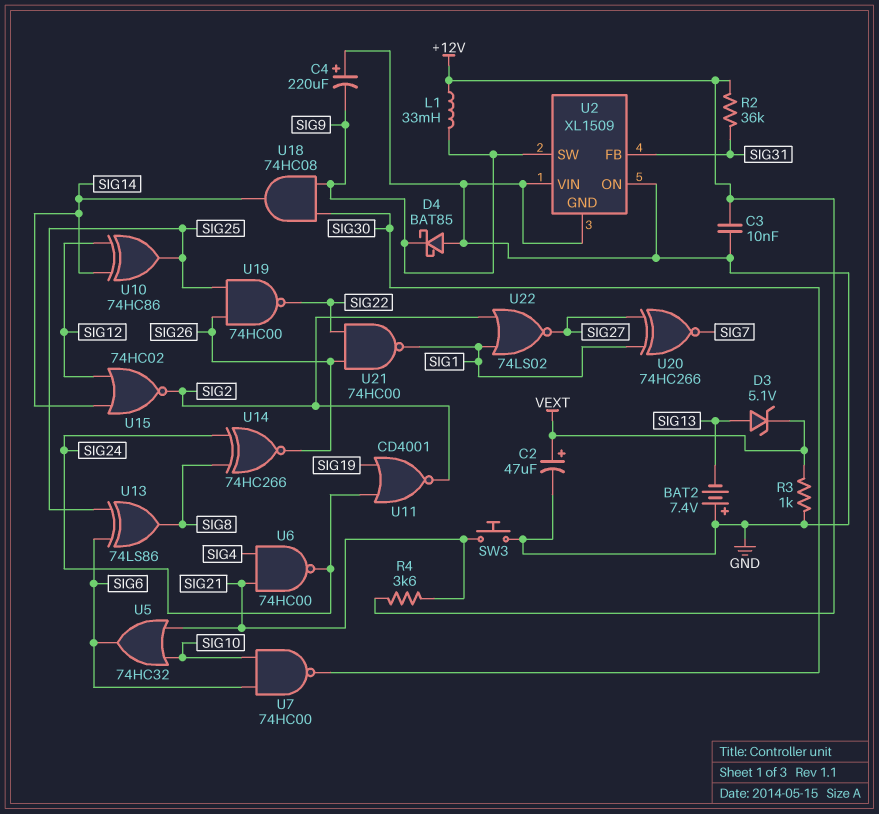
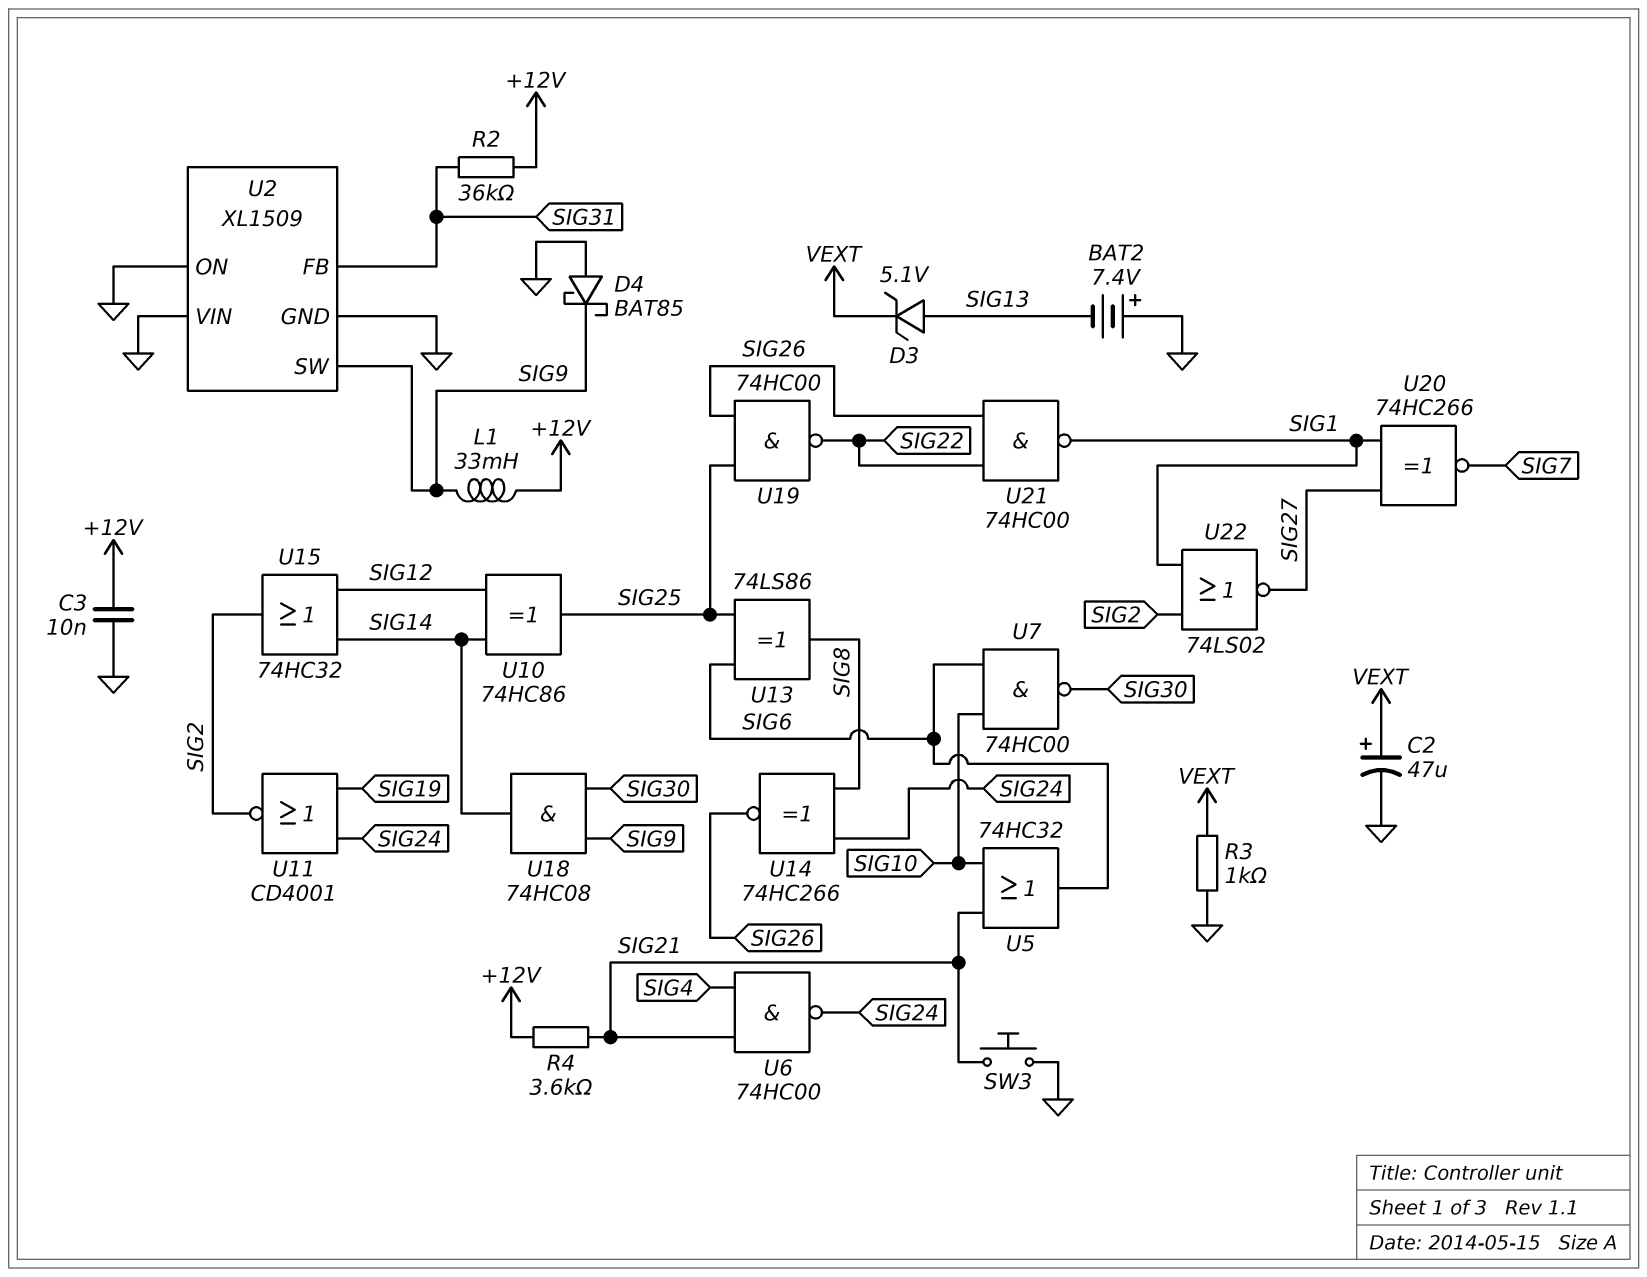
C4: 220uF (plus GND, minus SIG9) -> none
U15: NOR 74HC02 (in SIG12, in SIG14, out SIG2) -> OR 74HC32 (in SIG12, in SIG14, out SIG2)

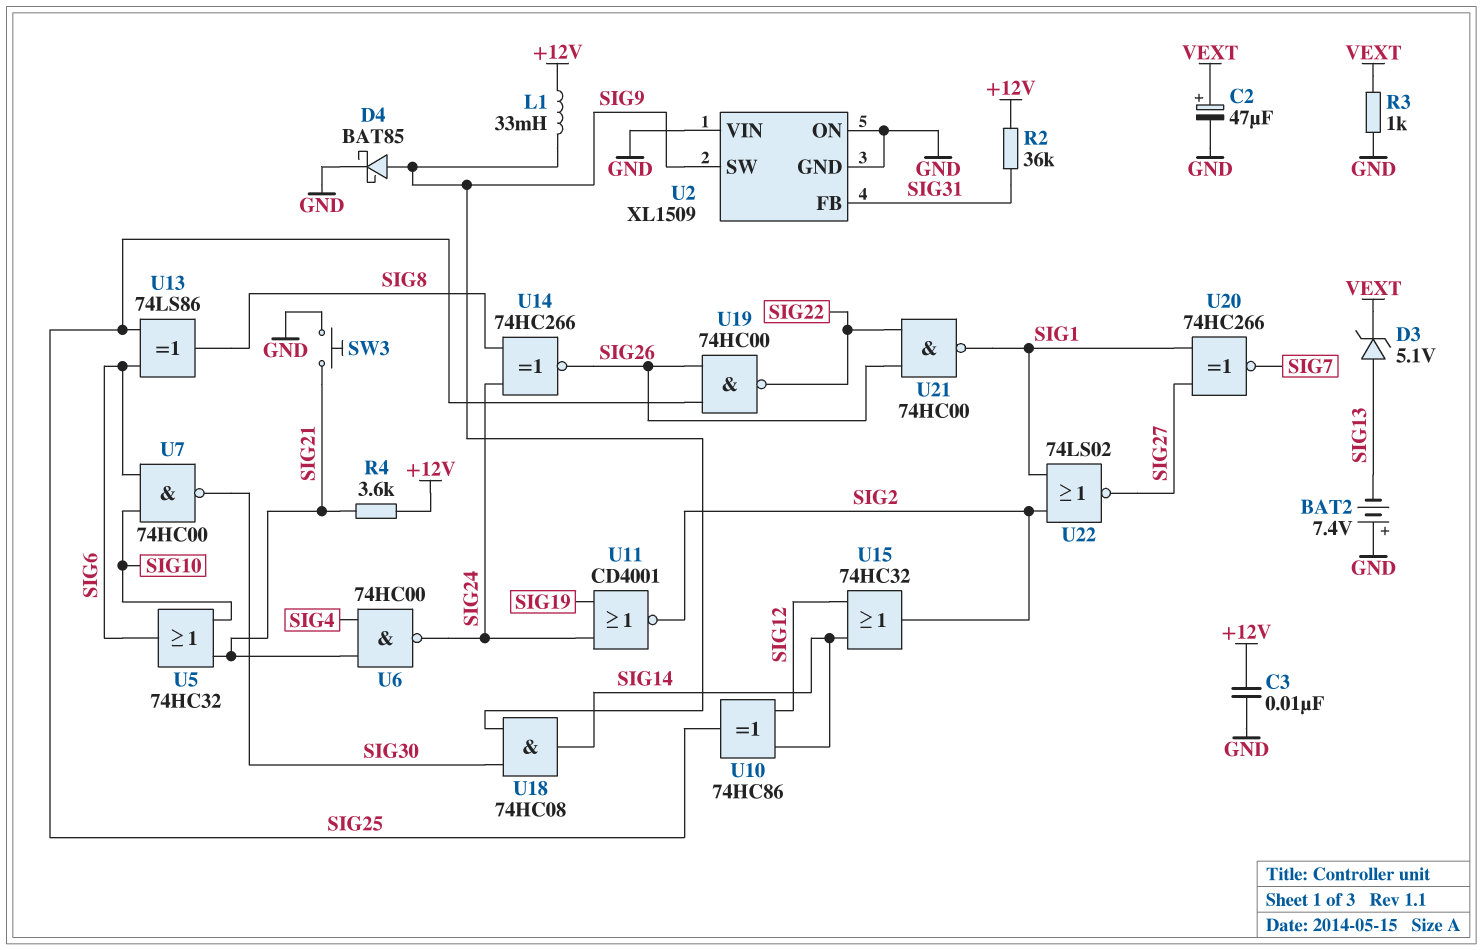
D4: schottky BAT85 (A GND, K SIG9) -> schottky BAT85 (A SIG9, K GND)

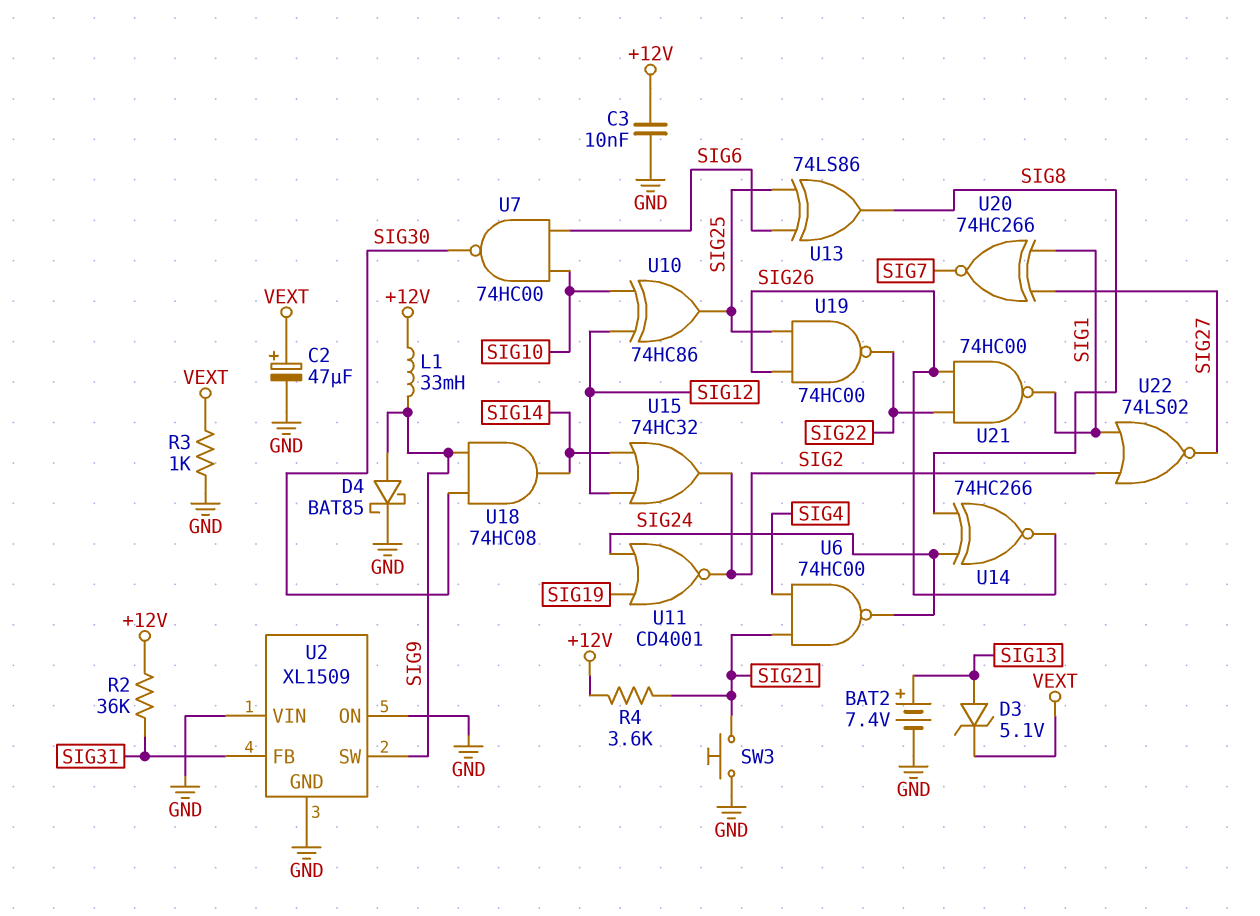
BAT2: 7.4V (plus GND, minus SIG13) -> 7.4V (plus SIG13, minus GND)
U5: OR 74HC32 (in SIG10, in SIG21, out SIG6) -> none
U10: XOR 74HC86 (in SIG12, in SIG14, out SIG25) -> XOR 74HC86 (in SIG10, in SIG12, out SIG25)

